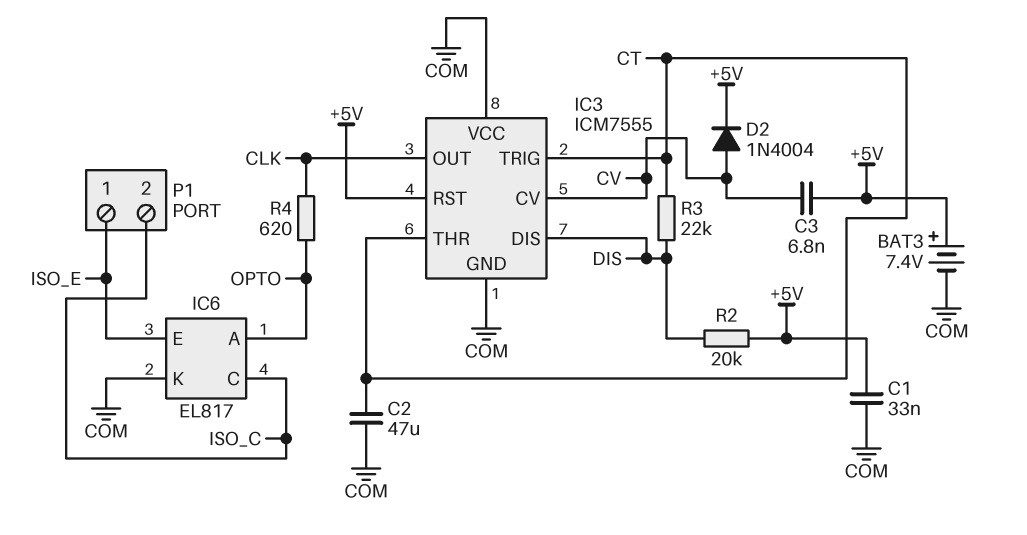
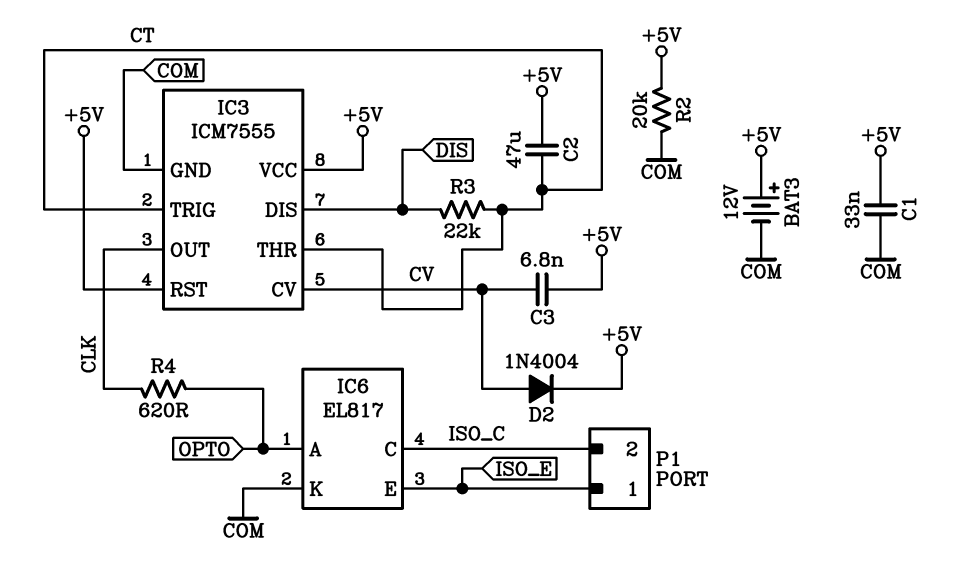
BAT3: 7.4V (plus +5V, minus COM) -> 12V (plus +5V, minus COM)
C2: 47uF (COM, CT) -> 47uF (+5V, CT)
IC3 pin VCC: COM -> +5V
R2: 20k (+5V, DIS) -> 20k (+5V, COM)

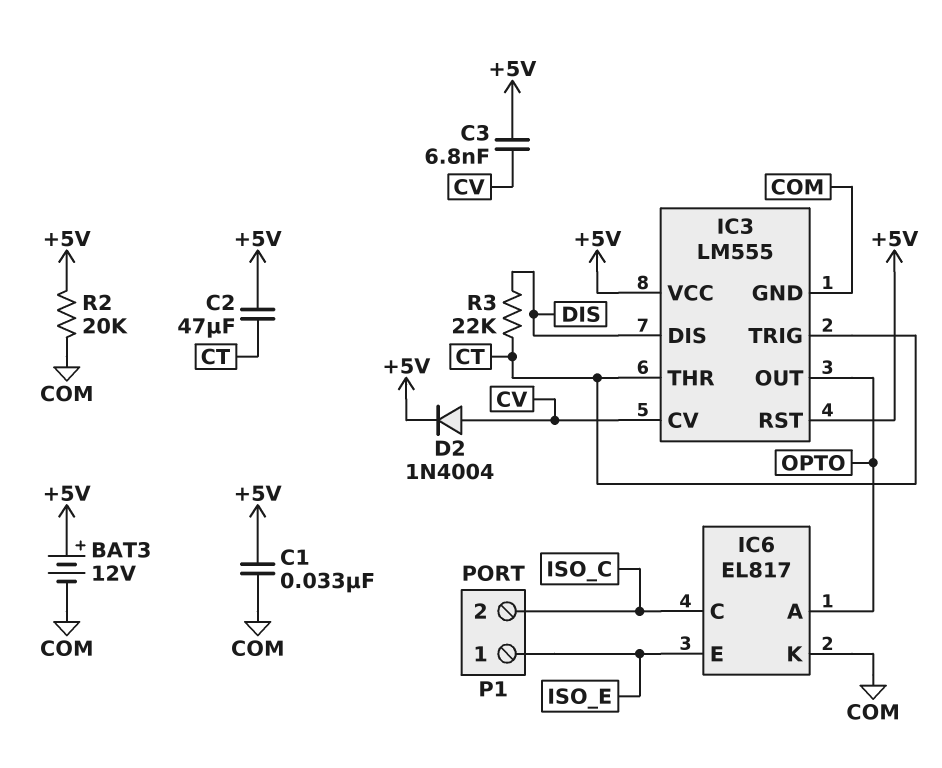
IC3: ICM7555 -> LM555
IC3 pin OUT: CLK -> OPTO
R4: 620 (CLK, OPTO) -> none

